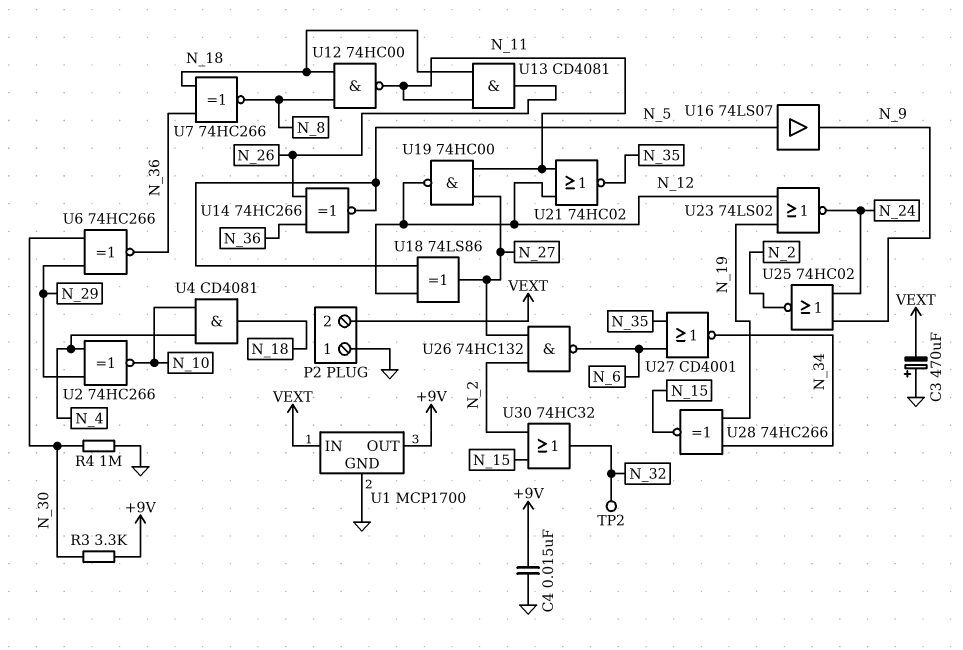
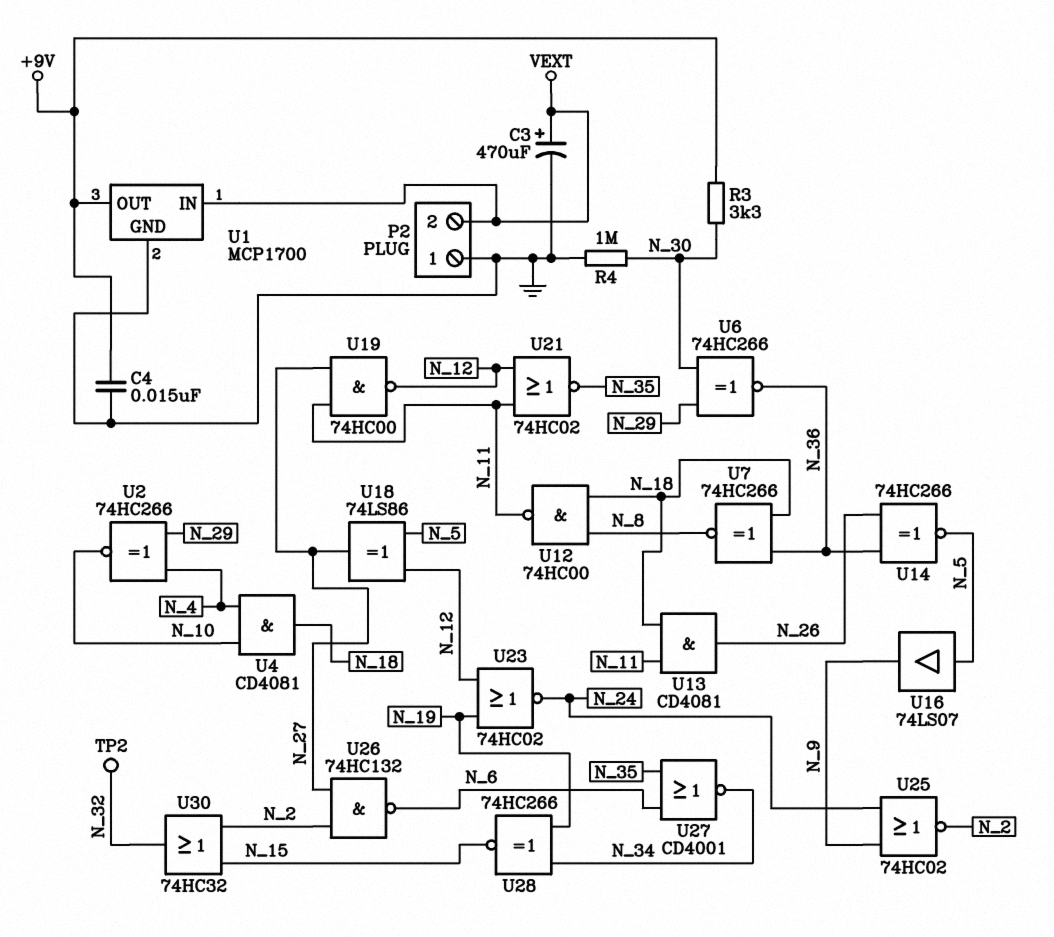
C3: 470uF (plus GND, minus VEXT) -> 470uF (plus VEXT, minus GND)
U23: NOR 74LS02 (in N_12, in N_19, out N_24) -> NOR 74HC02 (in N_12, in N_19, out N_24)

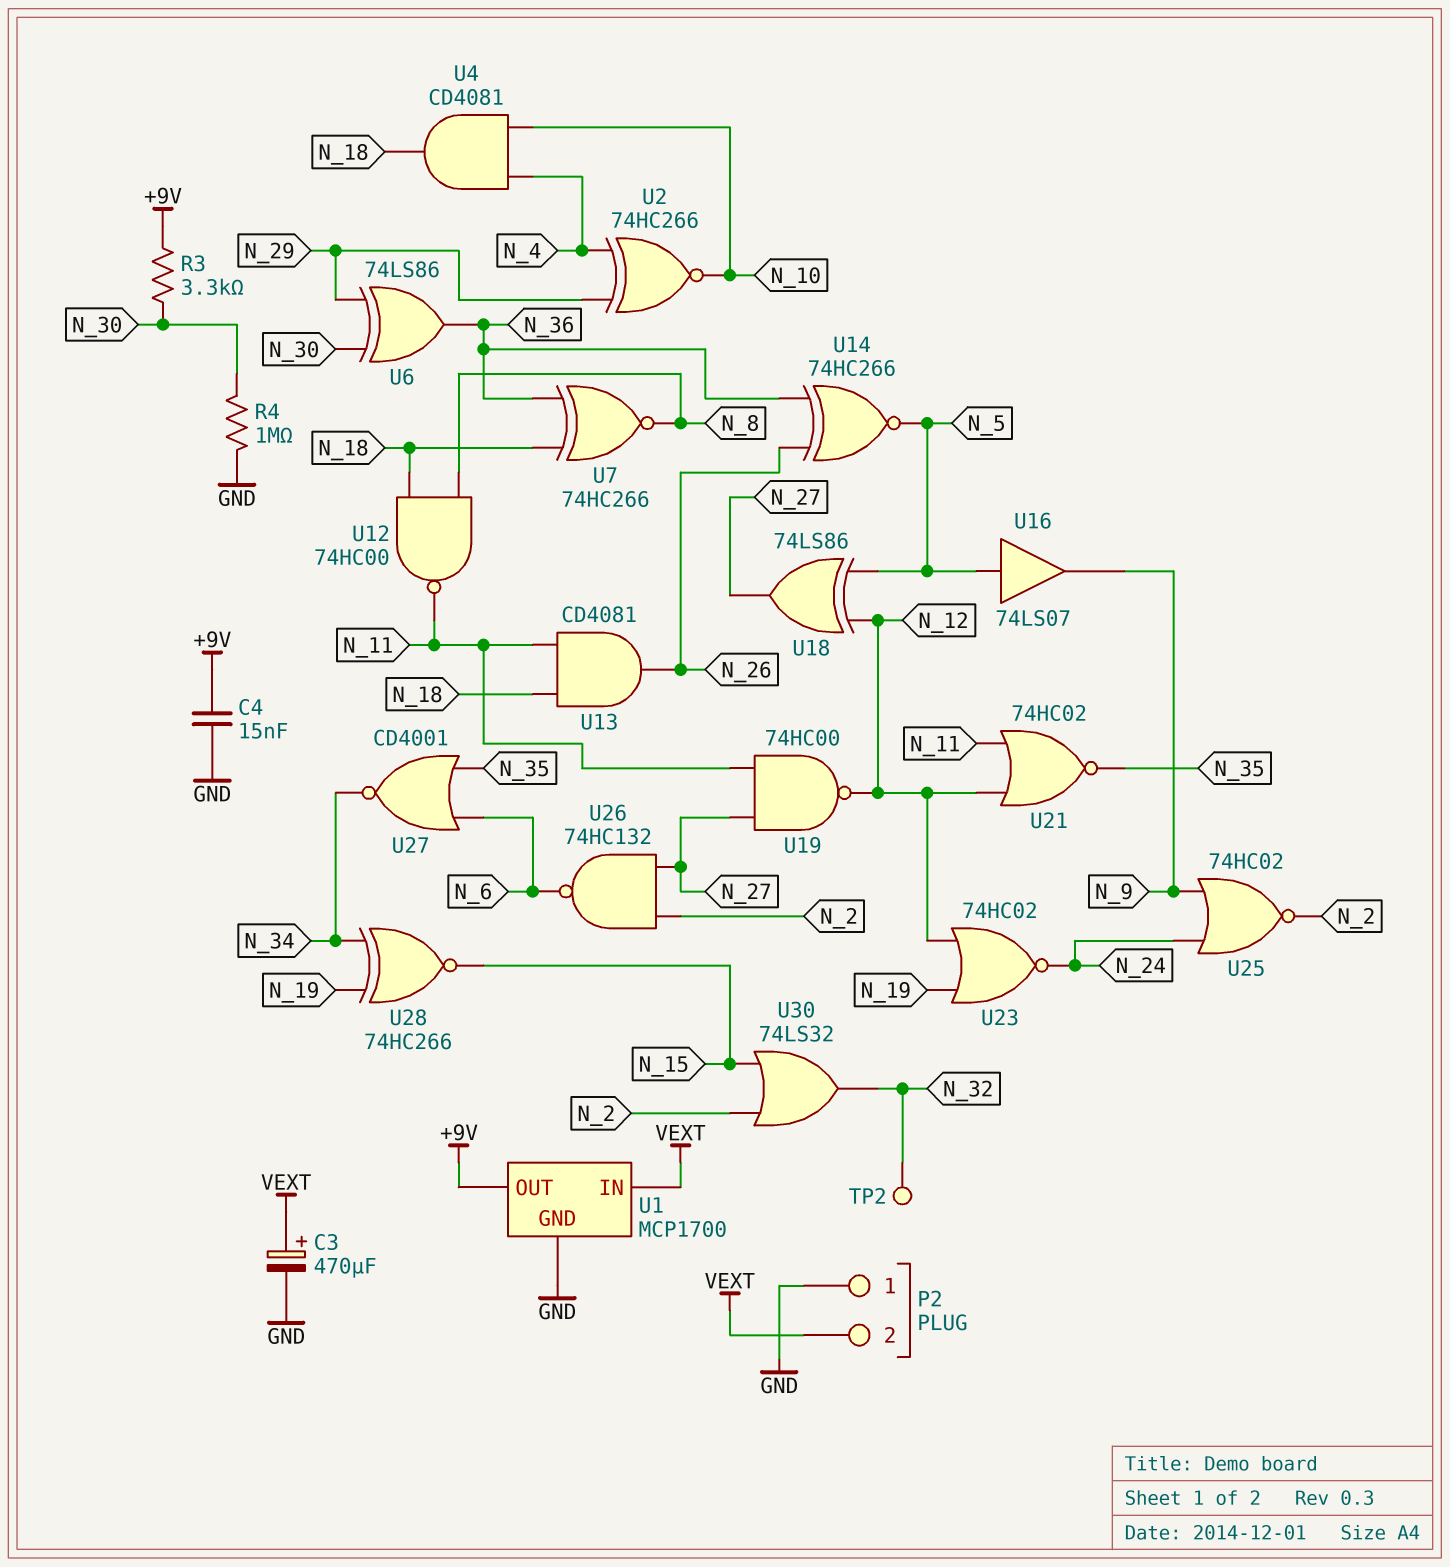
U6: XNOR 74HC266 (in N_29, in N_30, out N_36) -> XOR 74LS86 (in N_29, in N_30, out N_36)
U30: OR 74HC32 (in N_2, in N_15, out N_32) -> OR 74LS32 (in N_2, in N_15, out N_32)

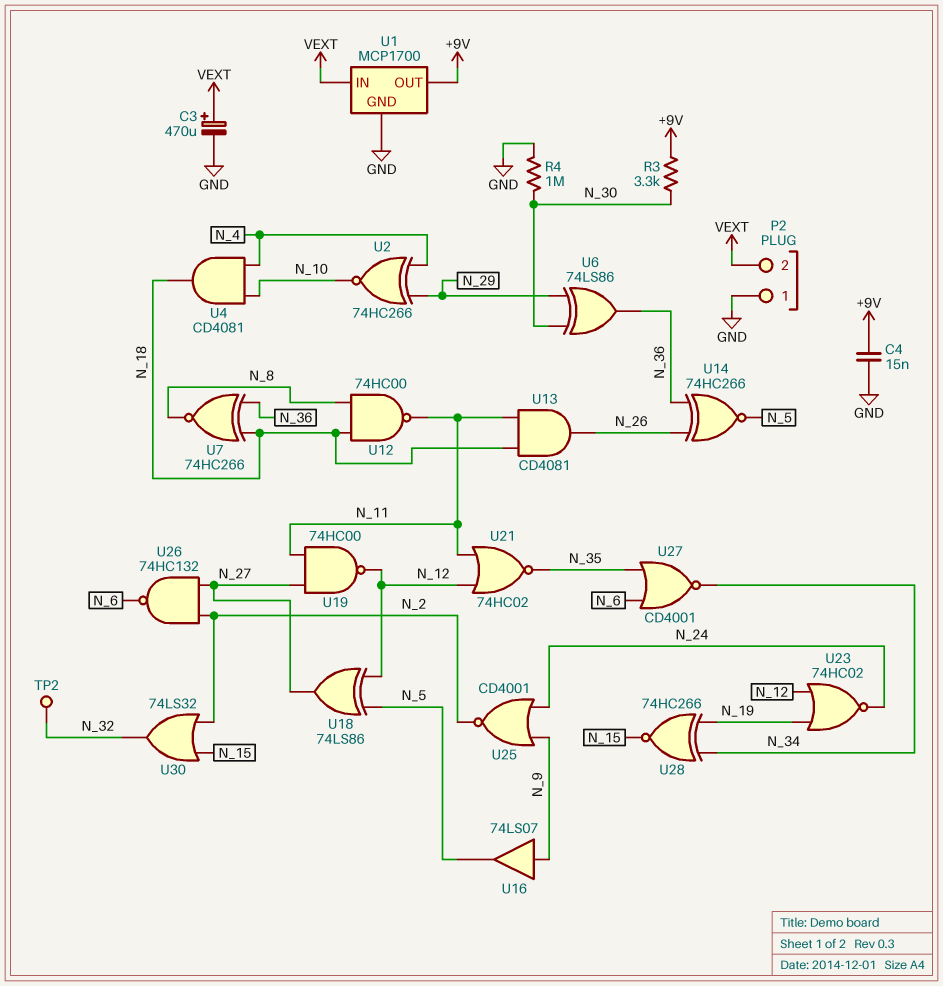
U16: buffer 74LS07 (in N_5, out N_9) -> buffer 74LS07 (in N_9, out N_5)
U25: NOR 74HC02 (in N_9, in N_24, out N_2) -> NOR CD4001 (in N_9, in N_24, out N_2)

